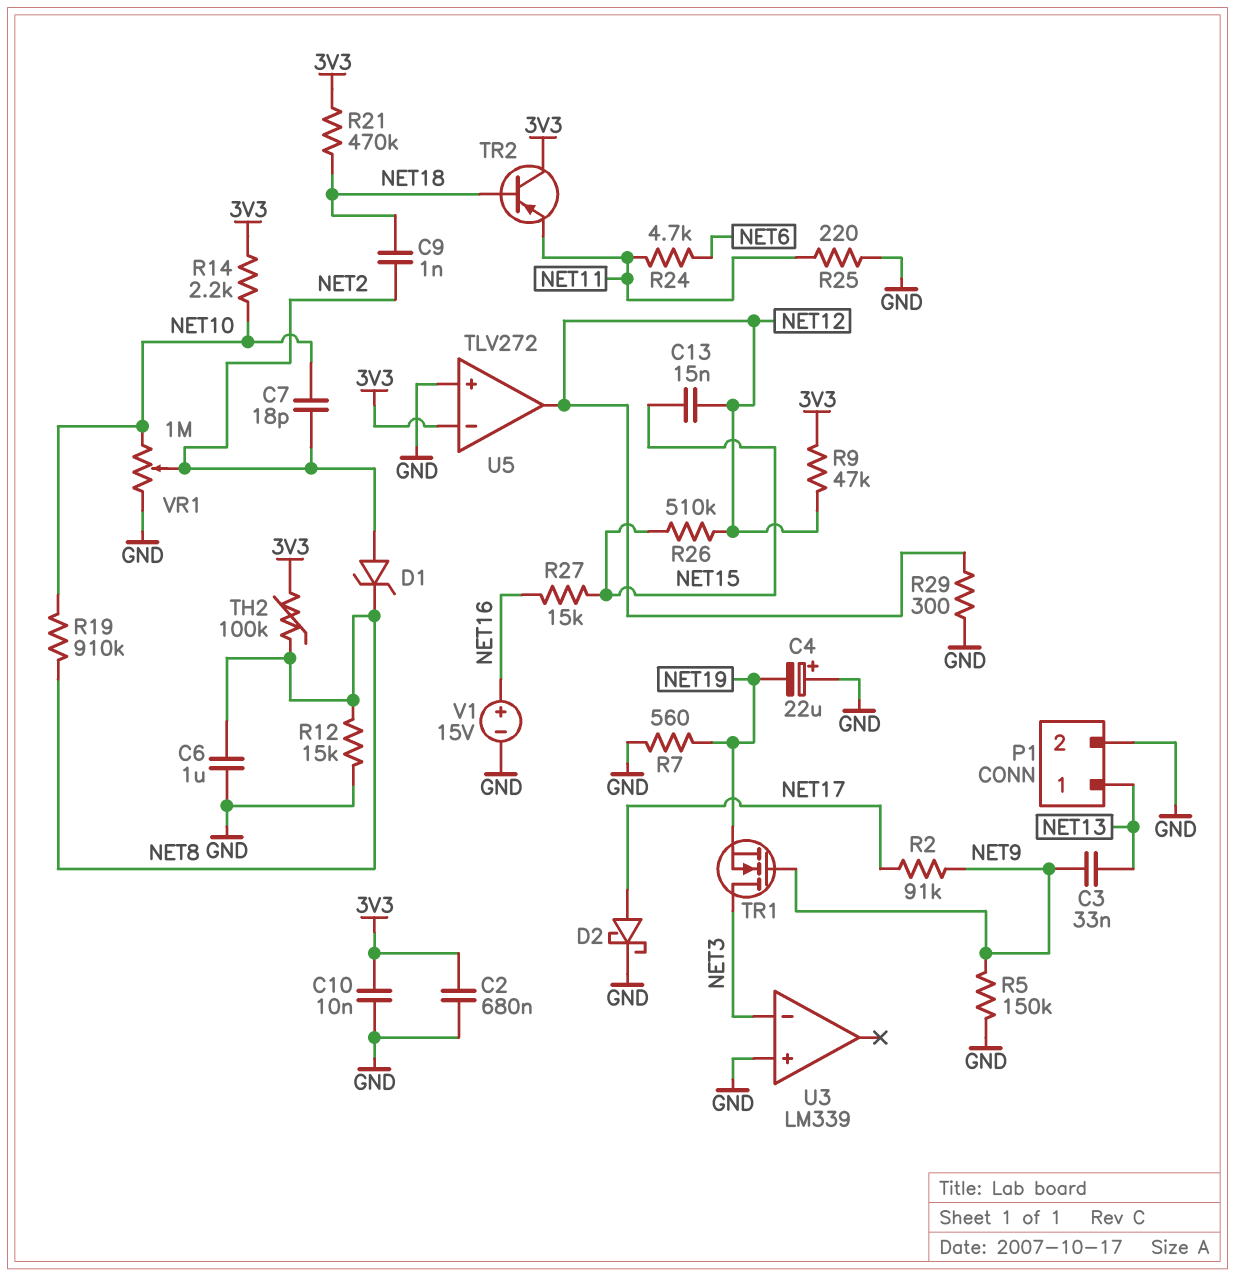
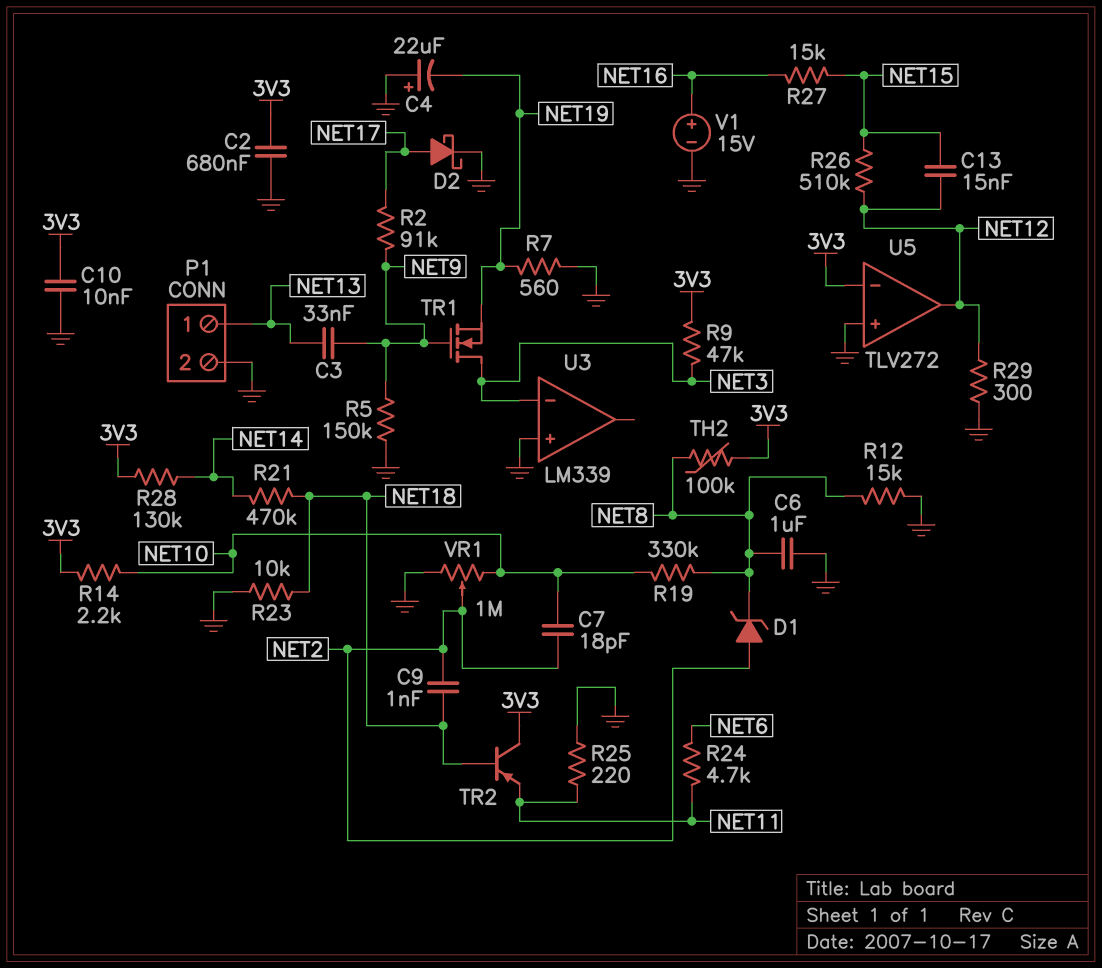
R9: 47k (3V3, NET12) -> 47k (3V3, NET3)
R19: 910k (NET8, NET10) -> 330k (NET8, NET10)
R21: 470k (3V3, NET18) -> 470k (NET14, NET18)
R23: none -> 10k (GND, NET18)
R28: none -> 130k (3V3, NET14)

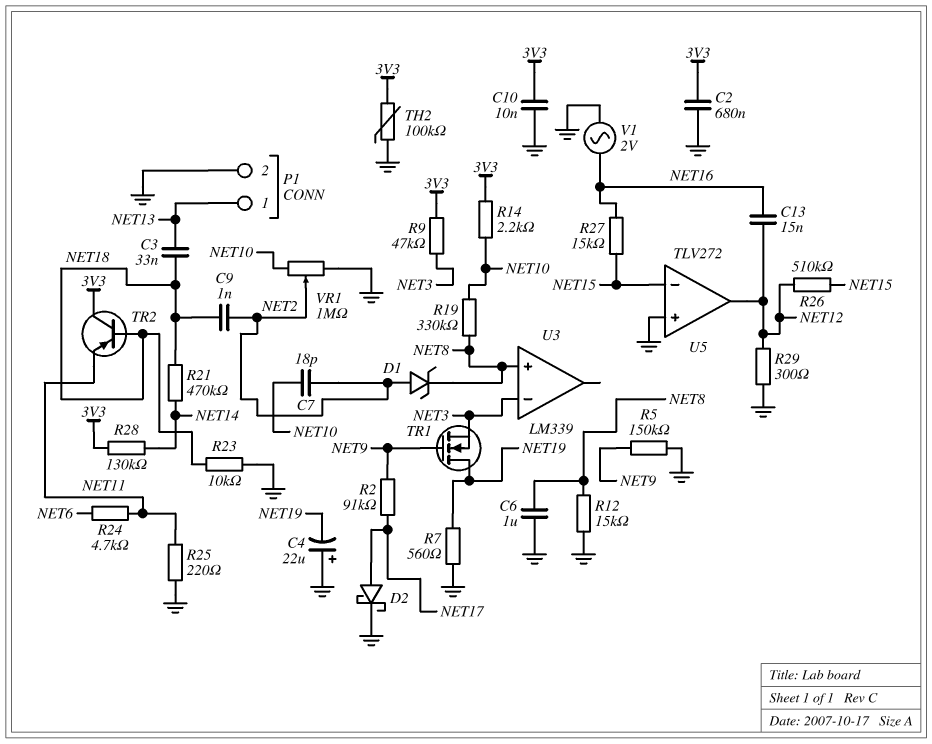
C3: 33nF (NET9, NET13) -> 33nF (NET13, NET18)
C13: 15nF (NET12, NET15) -> 15nF (NET12, NET16)
TH2: 100k (3V3, NET8) -> 100k (3V3, GND)
TR1: NMOS (G NET9, D NET3, S NET19) -> NMOS (G NET9, D NET19, S NET3)
U3 pin in+: GND -> NET8
U5 pin in-: 3V3 -> NET15
V1: 15V (plus NET16, minus GND) -> AC 2V (GND, NET16)

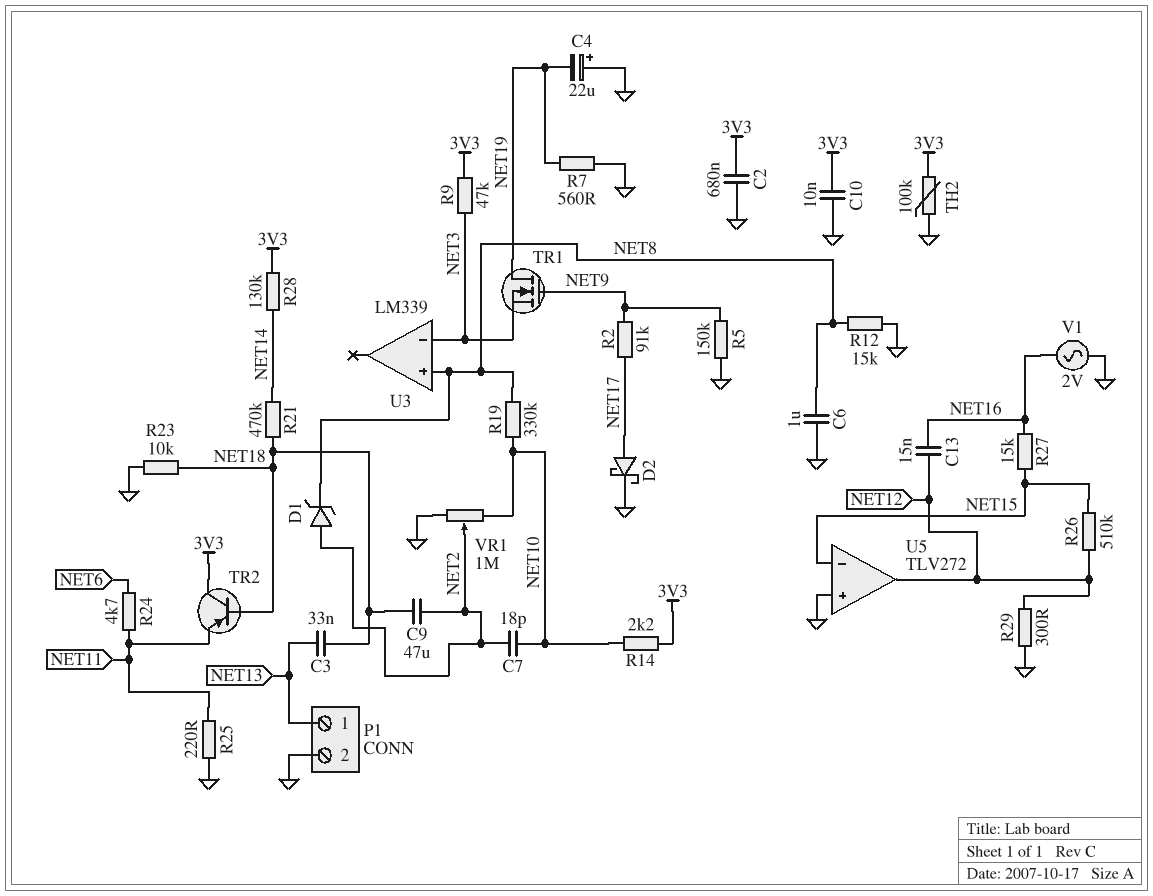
C9: 1nF (NET2, NET18) -> 47uF (NET2, NET18)

